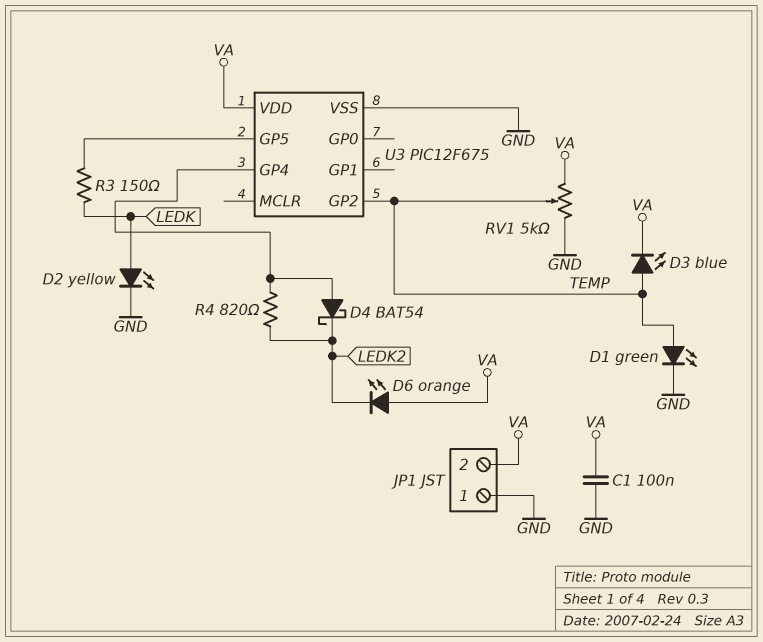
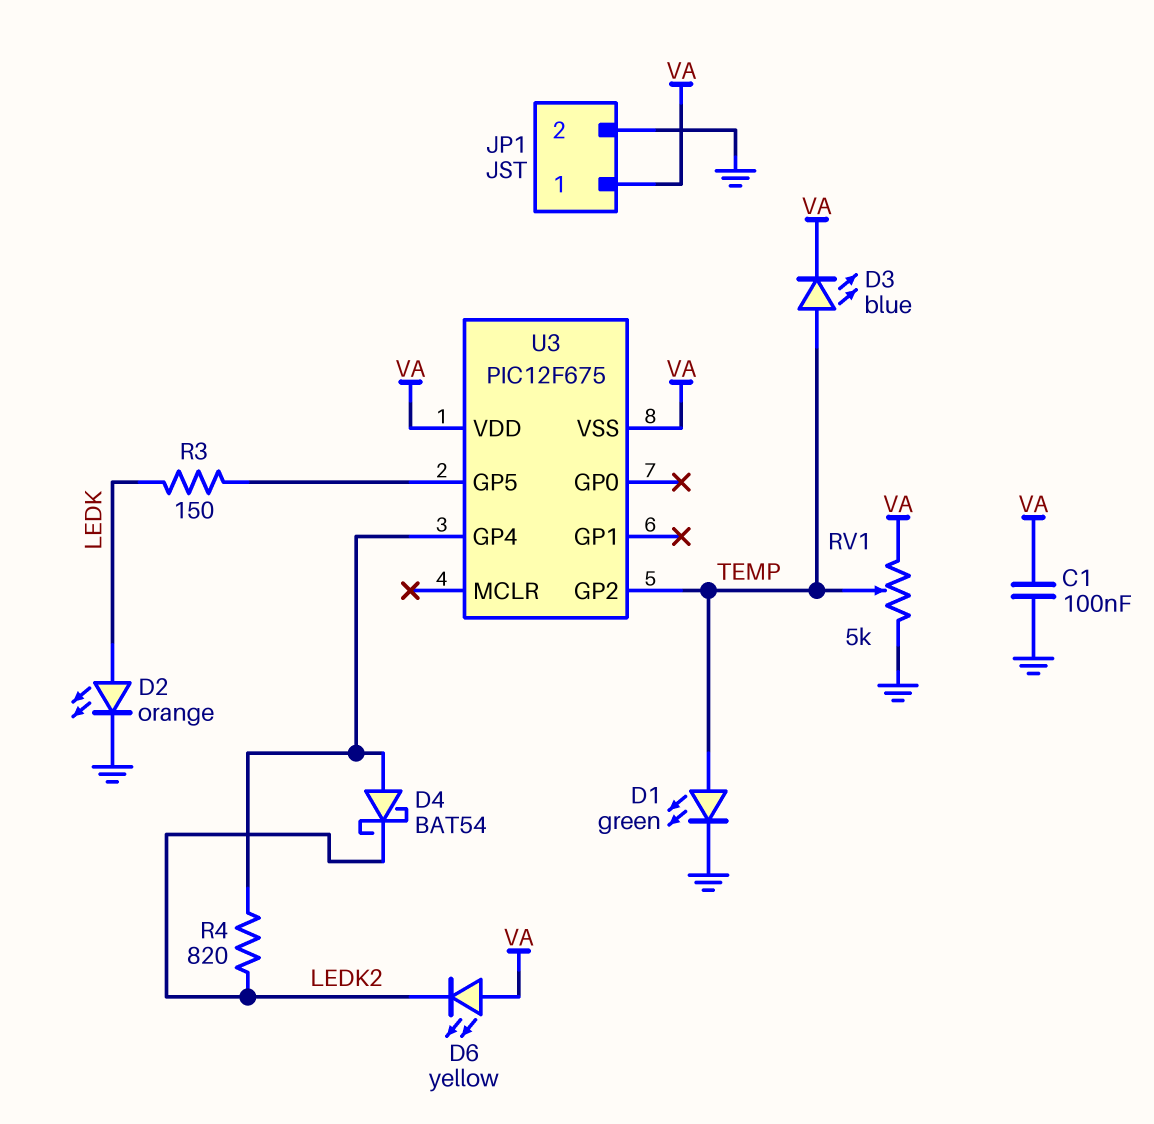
D2: LED yellow (A LEDK, K GND) -> LED orange (A LEDK, K GND)
D6: LED orange (A VA, K LEDK2) -> LED yellow (A VA, K LEDK2)
JP1 pin 1: GND -> VA
JP1 pin 2: VA -> GND
U3 pin VSS: GND -> VA

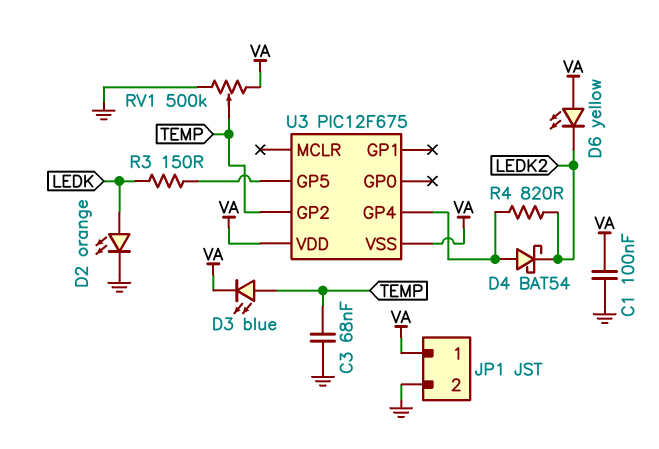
C3: none -> 68nF (GND, TEMP)
D1: LED green (A TEMP, K GND) -> none
RV1: 5k (GND, VA, wiper TEMP) -> 500k (GND, VA, wiper TEMP)

